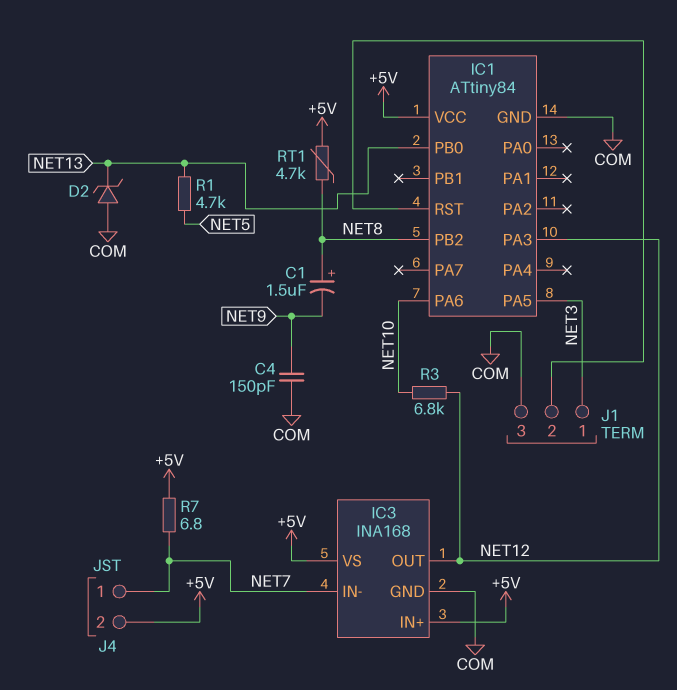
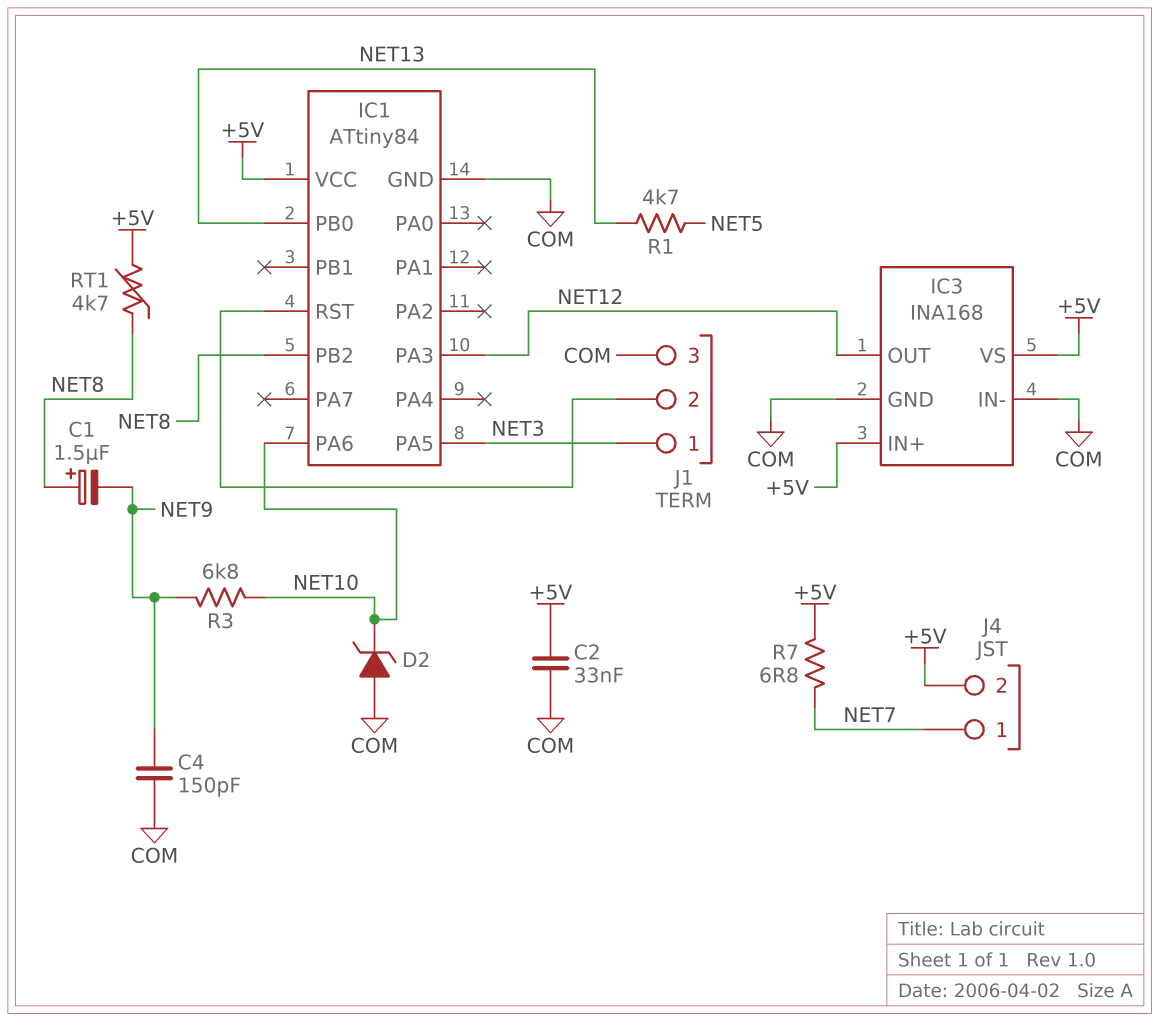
C2: none -> 33nF (+5V, COM)
D2: zener (A COM, K NET13) -> zener (A COM, K NET10)
IC3 pin IN-: NET7 -> COM
R3: 6.8k (NET10, NET12) -> 6.8k (NET9, NET10)

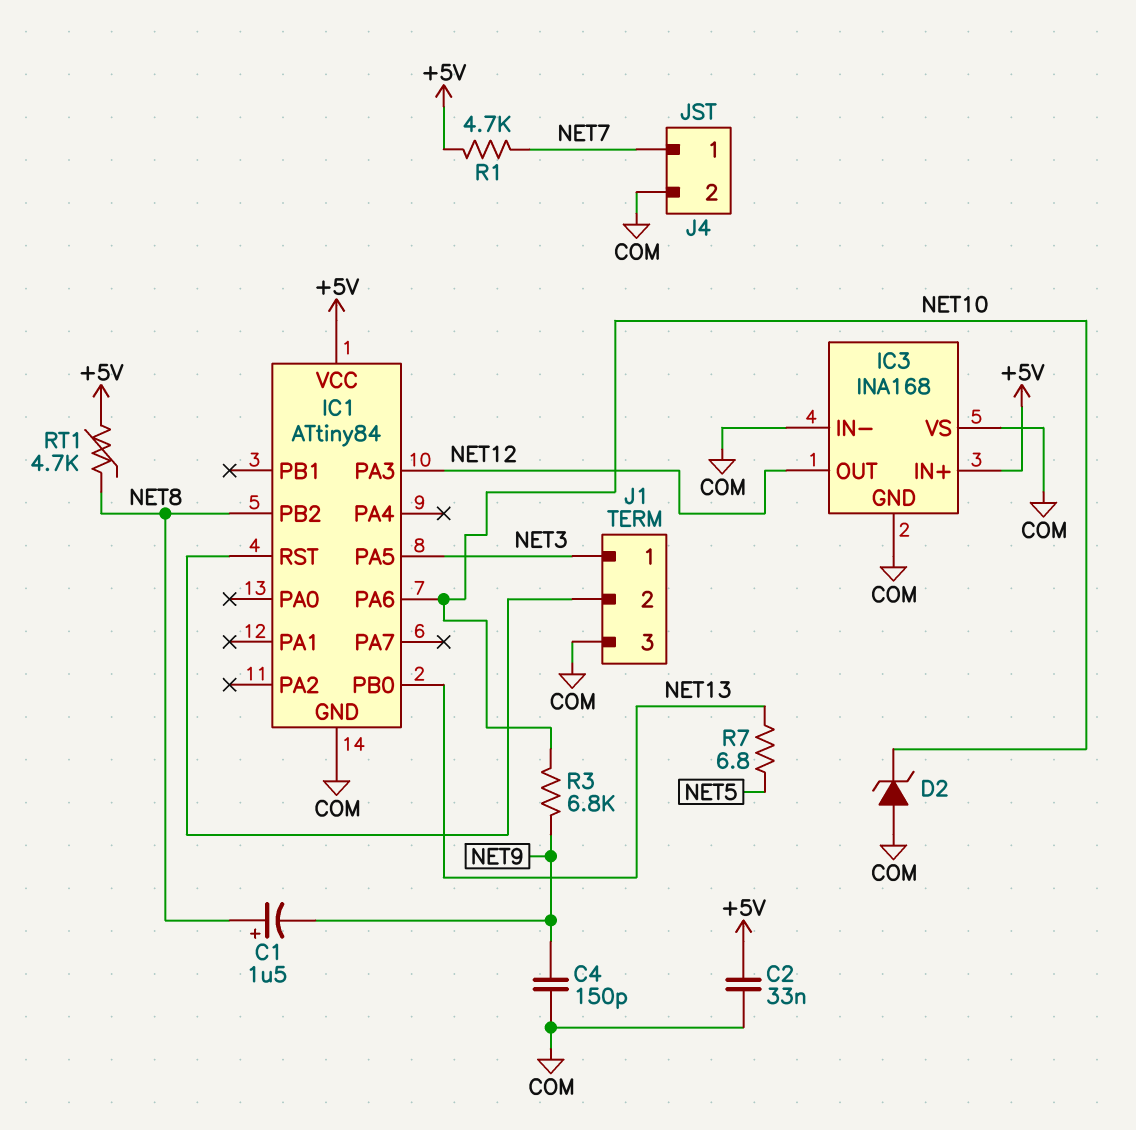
IC3 pin VS: +5V -> COM
J4 pin 2: +5V -> COM
R1: 4.7k (NET5, NET13) -> 4.7k (+5V, NET7)
R7: 6.8 (+5V, NET7) -> 6.8 (NET5, NET13)

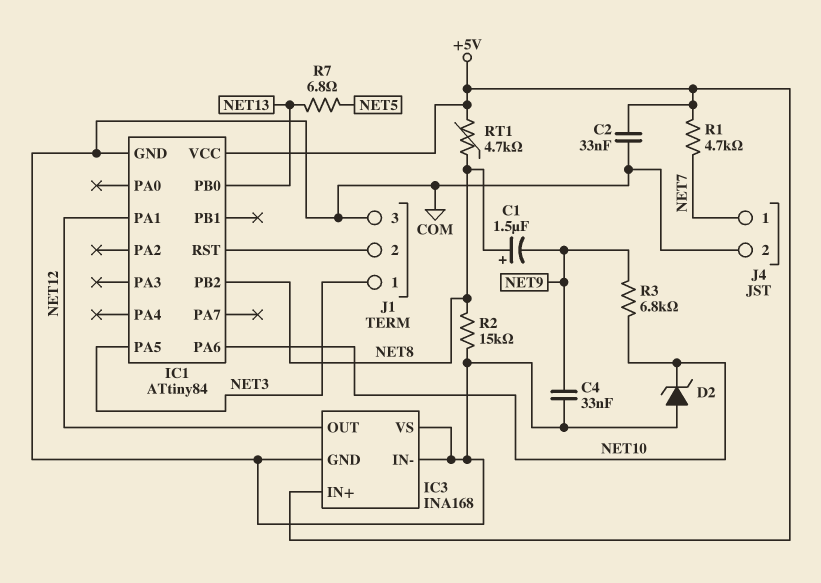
C4: 150pF (COM, NET9) -> 33nF (COM, NET9)
IC1 pin PA1: none -> NET12
IC1 pin PA3: NET12 -> none
R2: none -> 15k (COM, NET8)

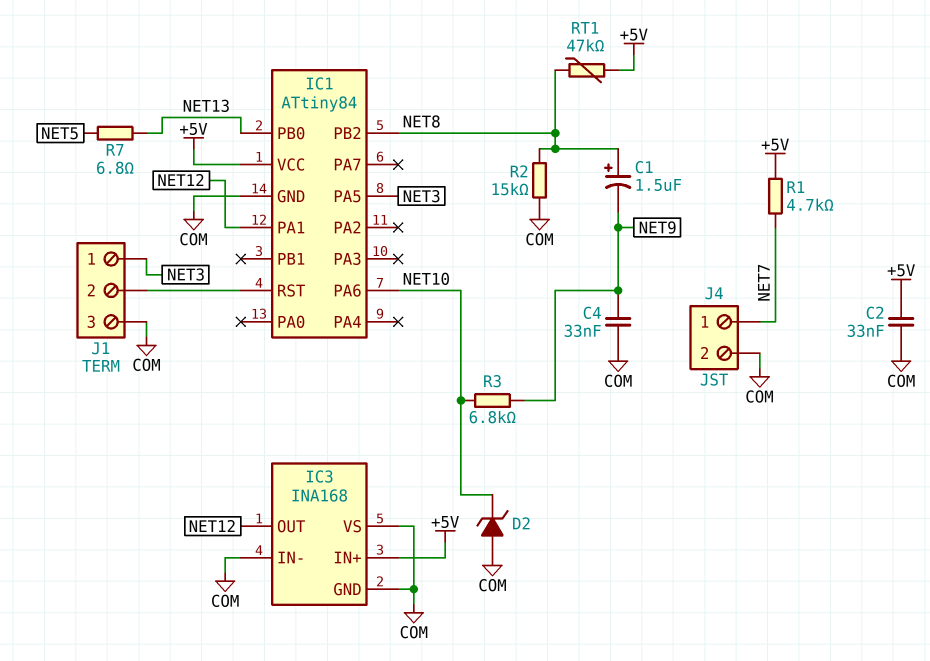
RT1: 4.7k (+5V, NET8) -> 47k (+5V, NET8)

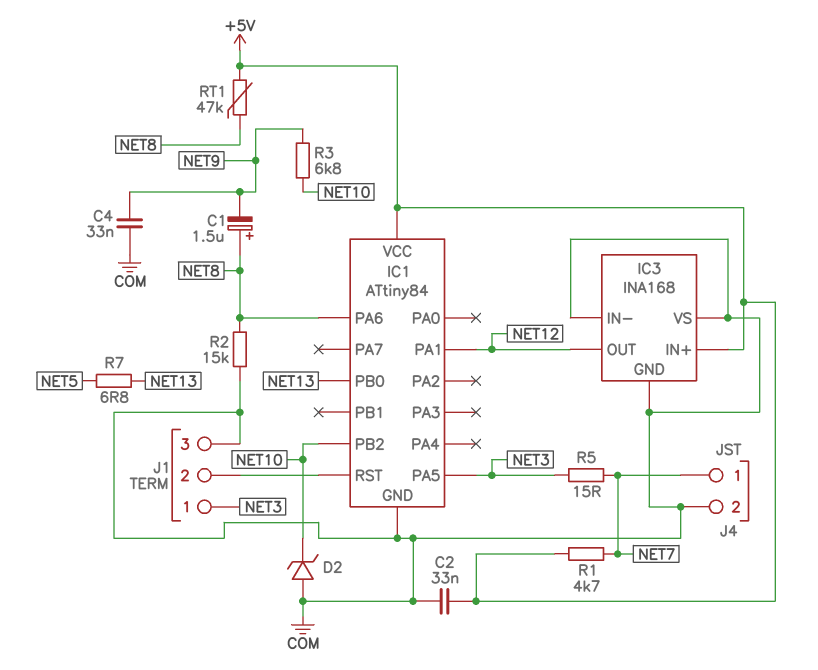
IC1 pin PA6: NET10 -> NET8
IC1 pin PB2: NET8 -> NET10
R5: none -> 15 (NET3, NET7)

